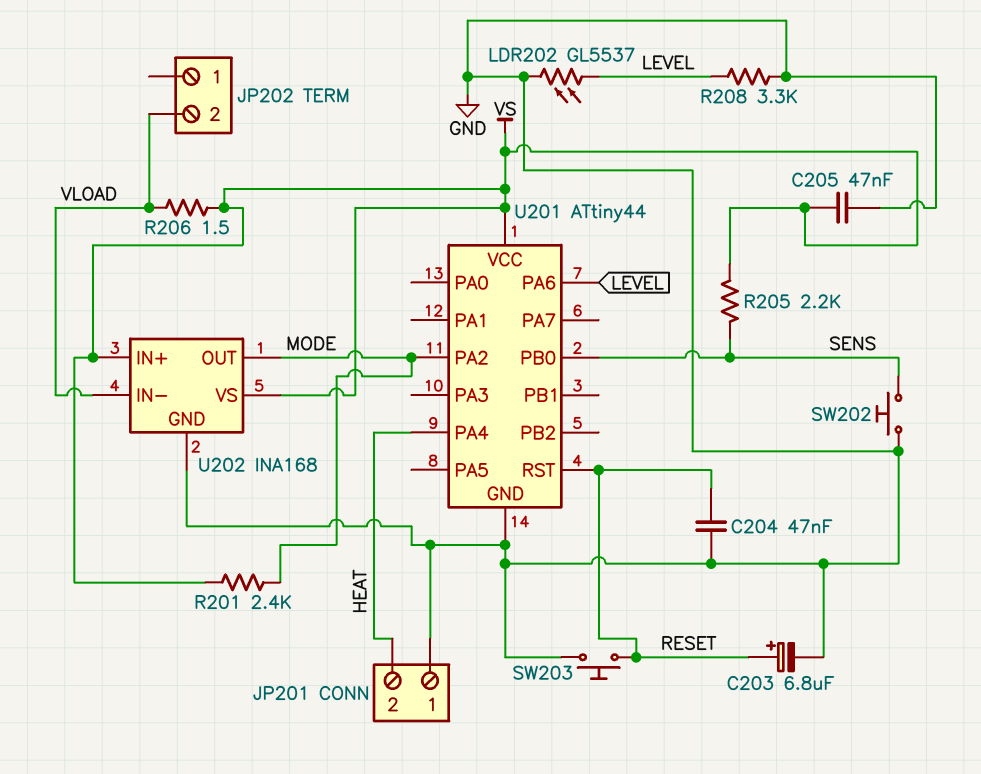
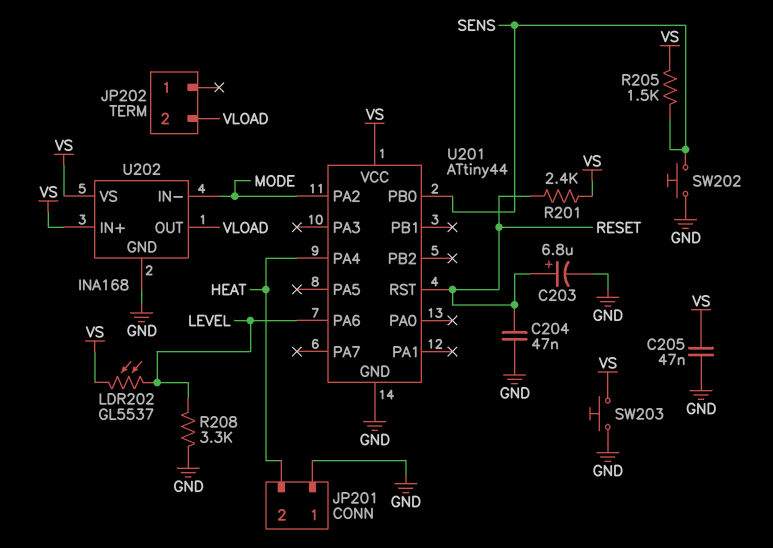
LDR202: GL5537 (GND, LEVEL) -> GL5537 (LEVEL, VS)
R201: 2.4k (MODE, VS) -> 2.4k (RESET, VS)
R205: 2.2k (SENS, VS) -> 1.5k (SENS, VS)
R206: 1.5 (VLOAD, VS) -> none
SW203: button (GND, RESET) -> button (GND, VS)
U202 pin IN-: VLOAD -> MODE
U202 pin OUT: MODE -> VLOAD

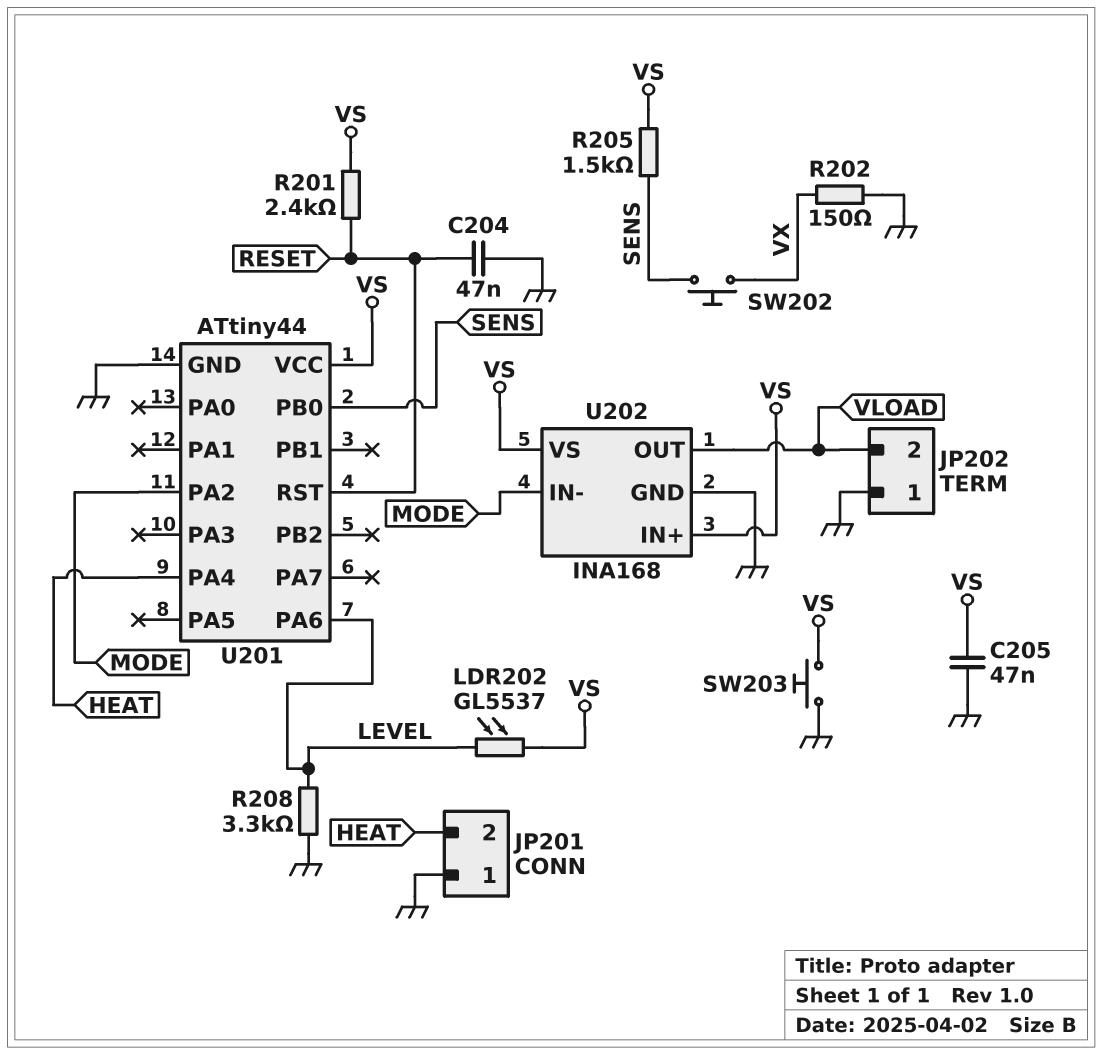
C203: 6.8uF (plus RESET, minus GND) -> none
JP202 pin 1: none -> GND
R202: none -> 150 (GND, VX)
SW202: button (GND, SENS) -> button (SENS, VX)

